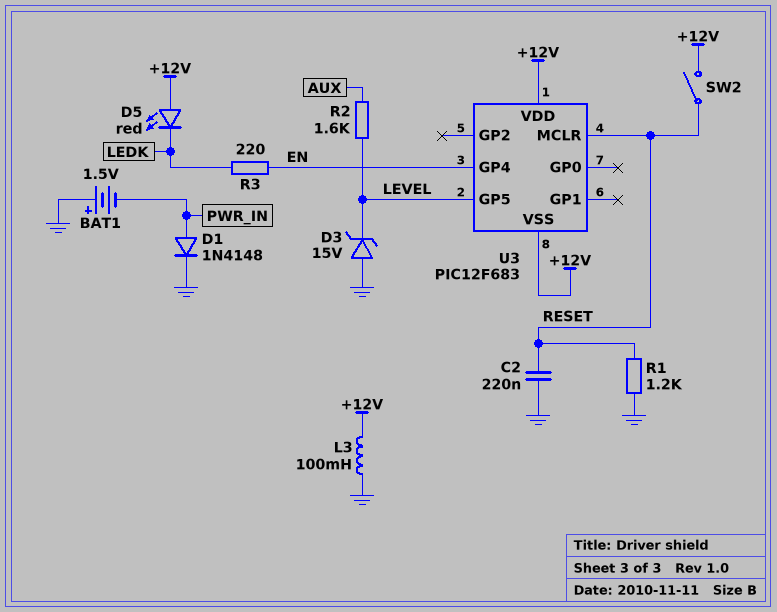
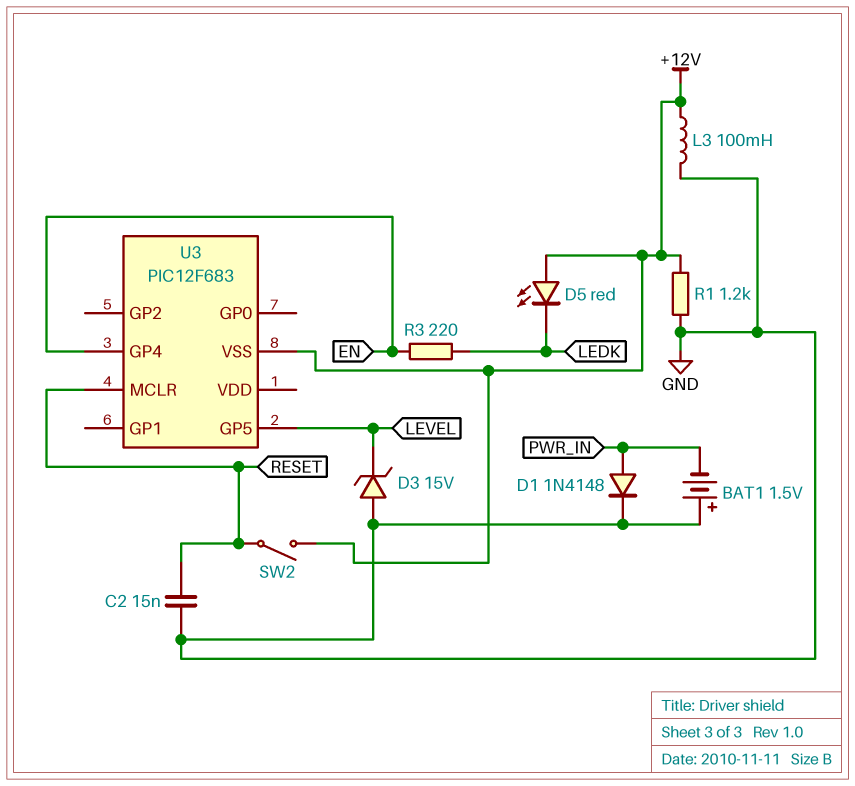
C2: 220nF (GND, RESET) -> 15nF (GND, RESET)
R1: 1.2k (GND, RESET) -> 1.2k (+12V, GND)
R2: 1.6k (AUX, LEVEL) -> none
U3 pin VDD: +12V -> none

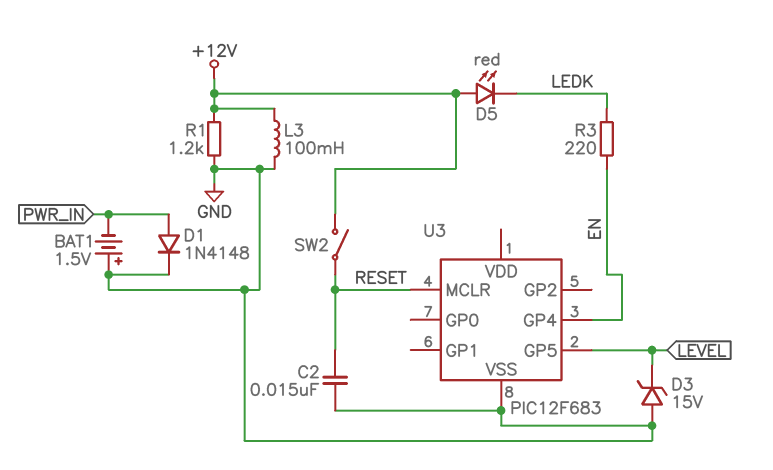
U3 pin VSS: +12V -> GND

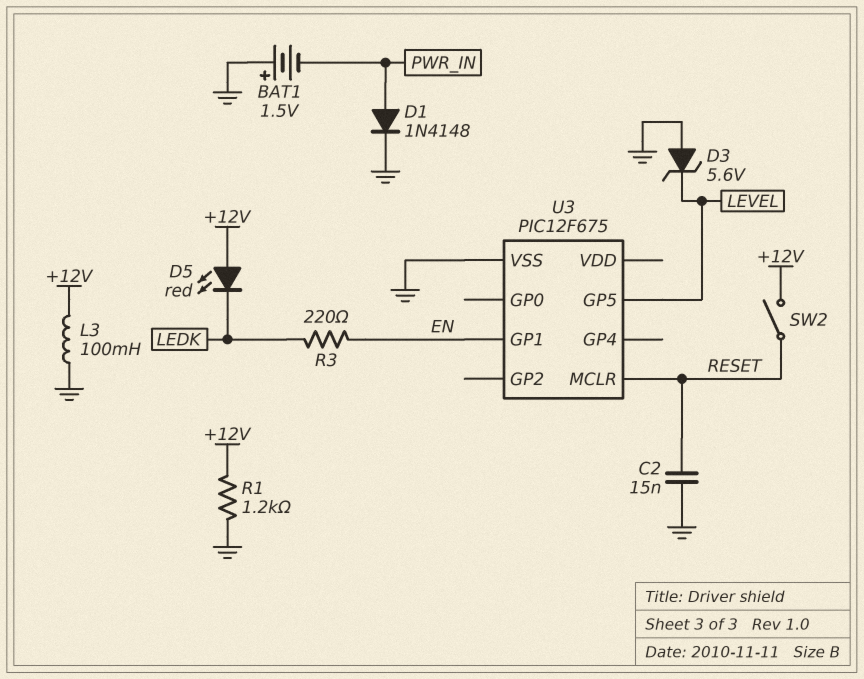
D3: zener 15V (A GND, K LEVEL) -> zener 5.6V (A GND, K LEVEL)
U3: PIC12F683 -> PIC12F675
U3 pin GP1: none -> EN
U3 pin GP4: EN -> none

